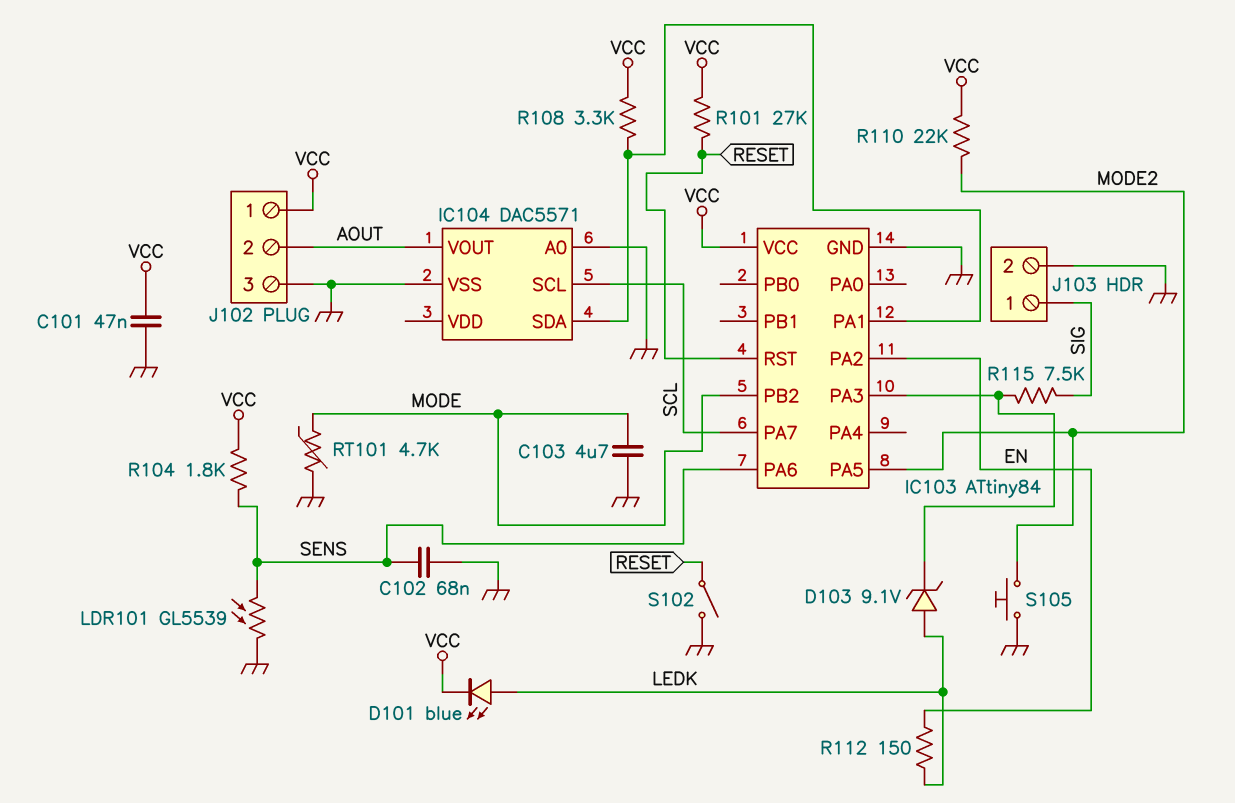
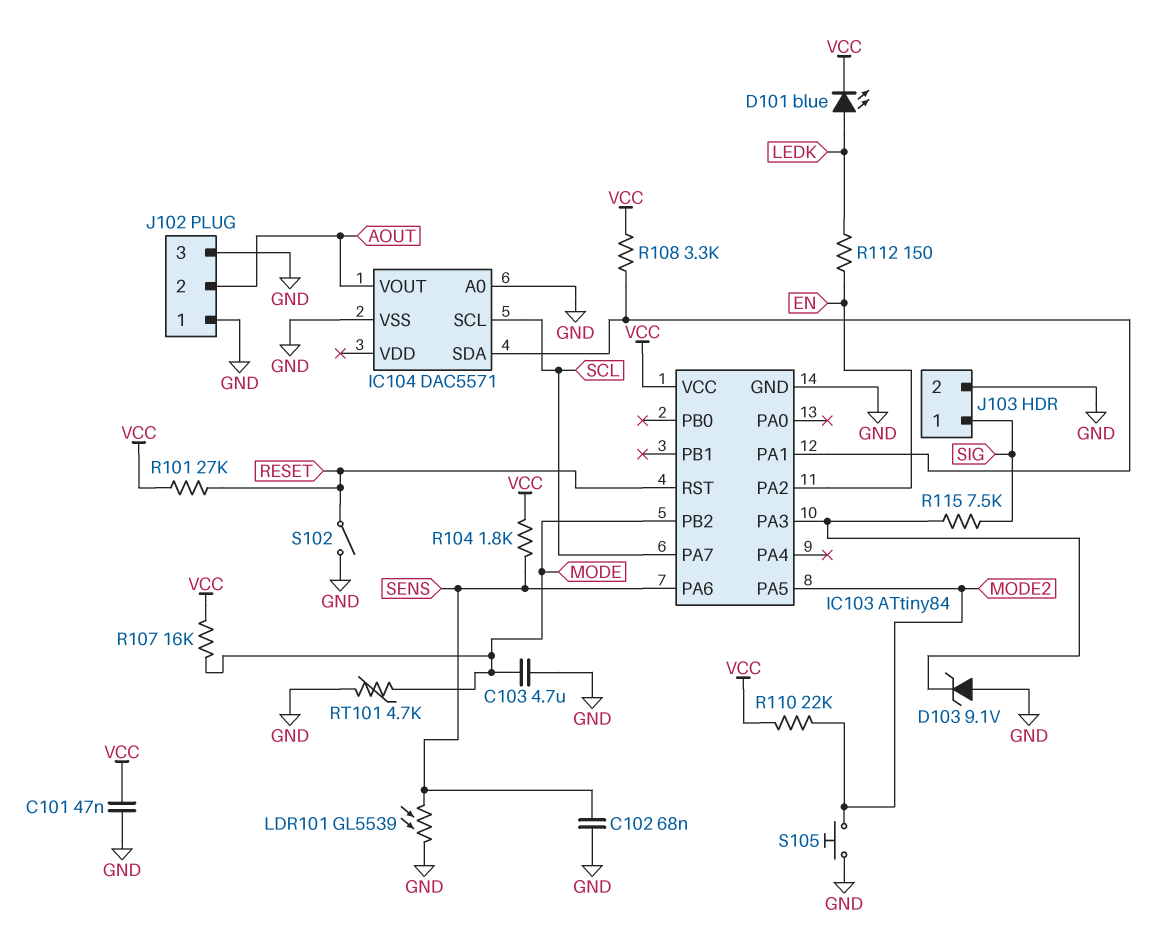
D103: zener 9.1V (A LEDK, K IC103/PA3) -> zener 9.1V (A GND, K IC103/PA3)
J102 pin 1: VCC -> GND
R107: none -> 16k (MODE, VCC)

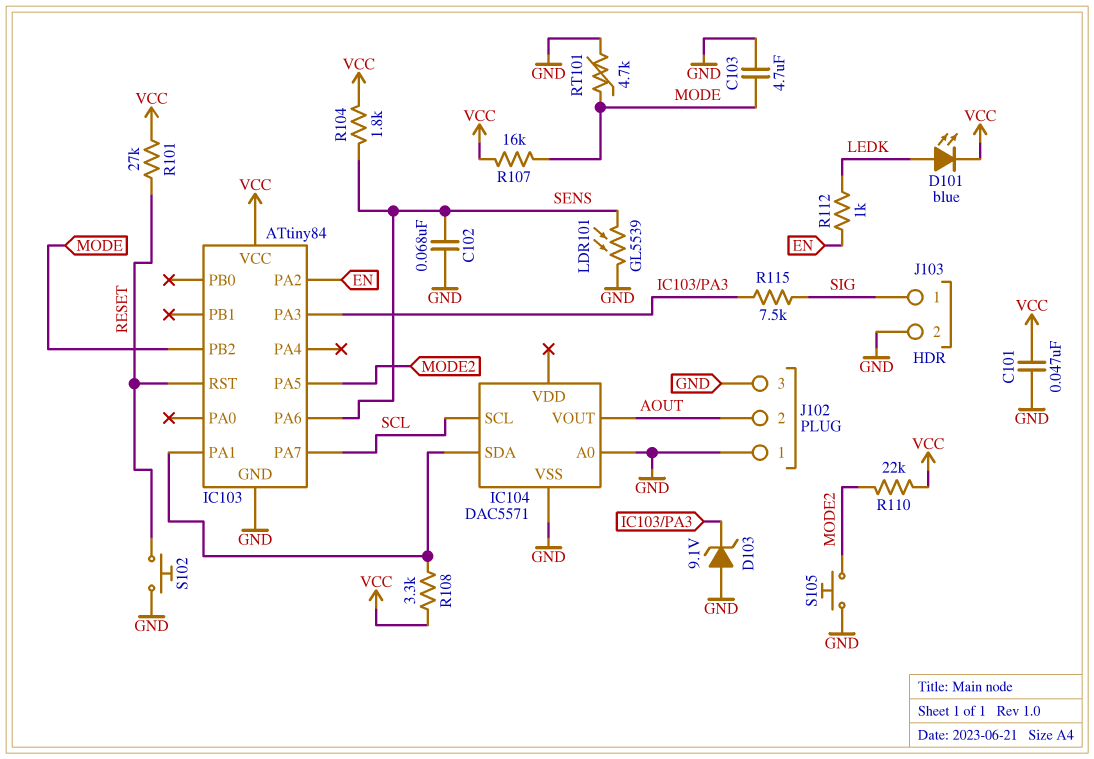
R112: 150 (EN, LEDK) -> 1k (EN, LEDK)
S102: switch (GND, RESET) -> button (GND, RESET)

